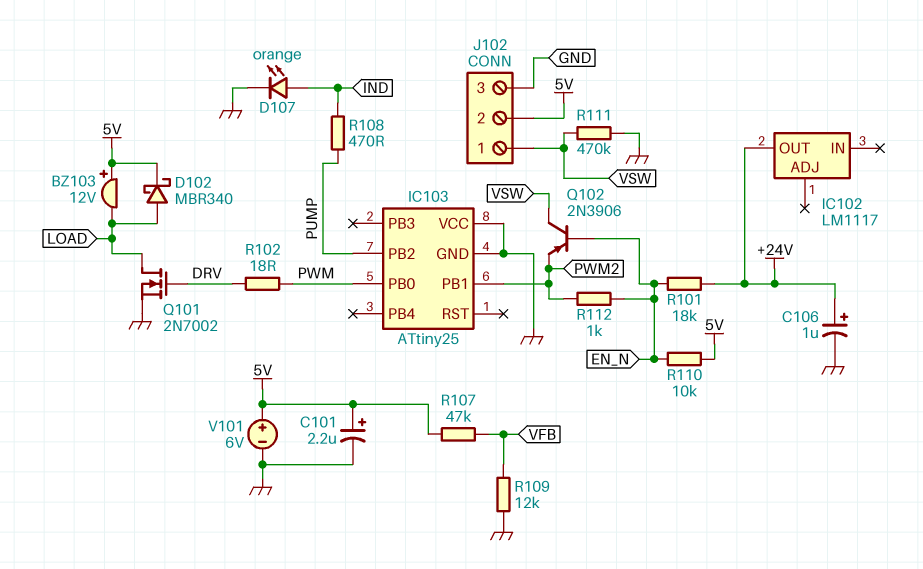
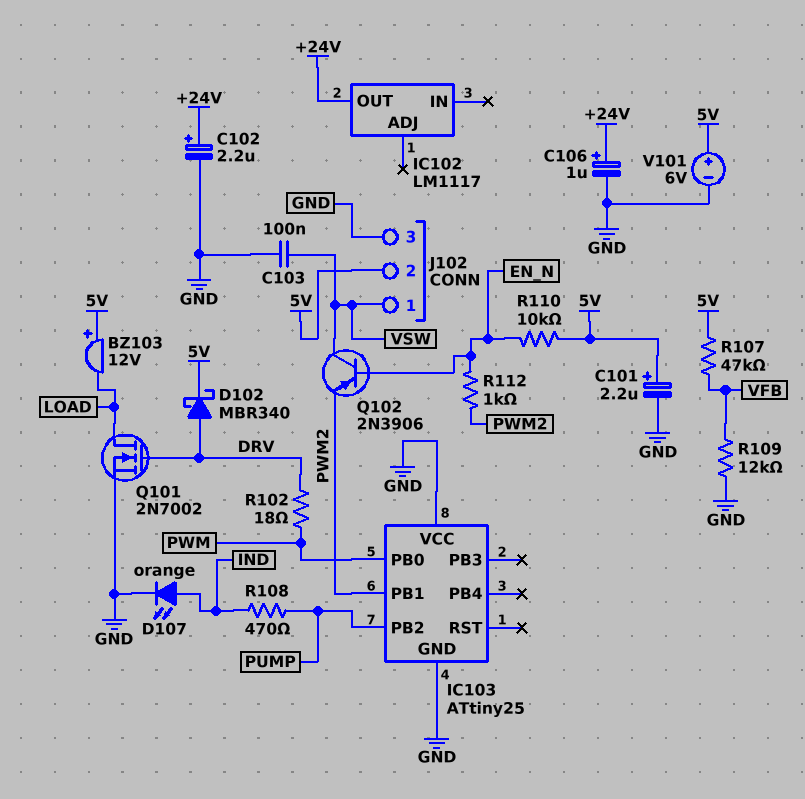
C102: none -> 2.2uF (plus +24V, minus GND)
C103: none -> 100nF (GND, VSW)
D102: schottky MBR340 (A LOAD, K 5V) -> schottky MBR340 (A DRV, K 5V)
R101: 18k (+24V, EN_N) -> none
R111: 470k (GND, VSW) -> none

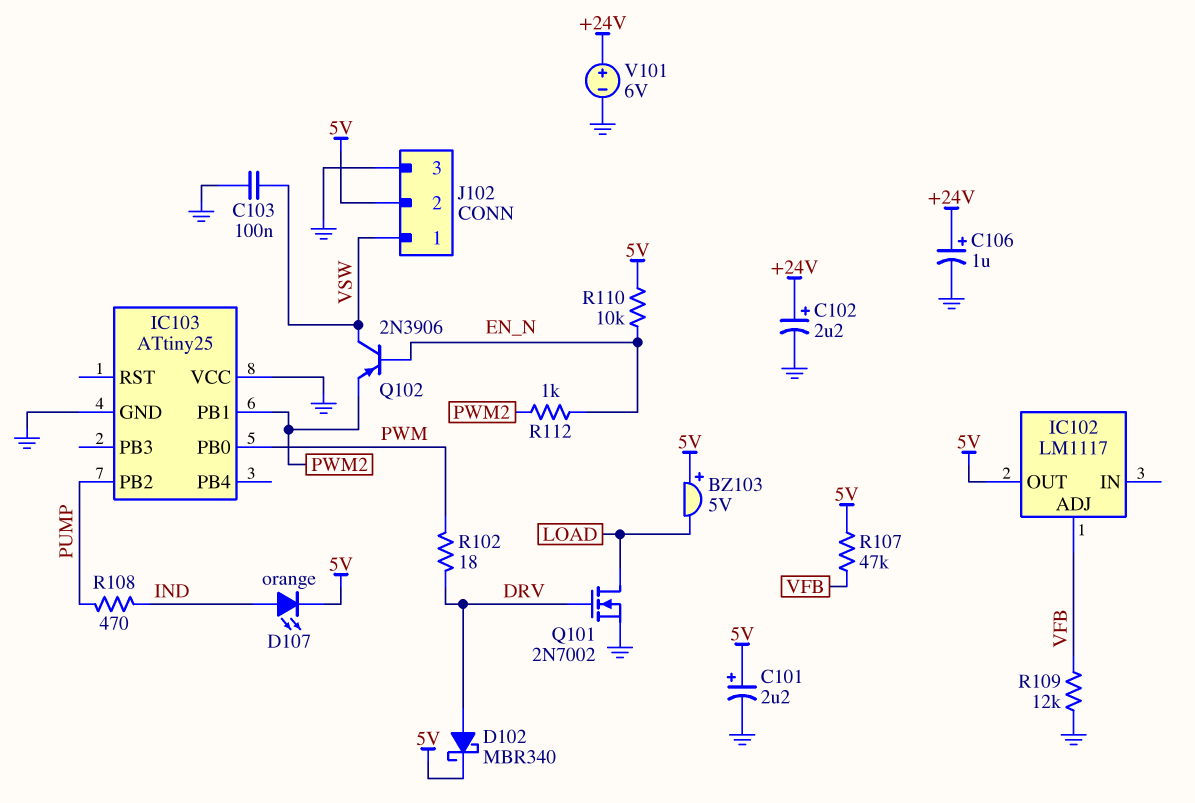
BZ103: buzzer 12V (plus 5V, minus LOAD) -> buzzer 5V (plus 5V, minus LOAD)
D107: LED orange (A IND, K GND) -> LED orange (A IND, K 5V)
IC102 pin ADJ: none -> VFB
IC102 pin OUT: +24V -> 5V
V101: 6V (plus 5V, minus GND) -> 6V (plus +24V, minus GND)

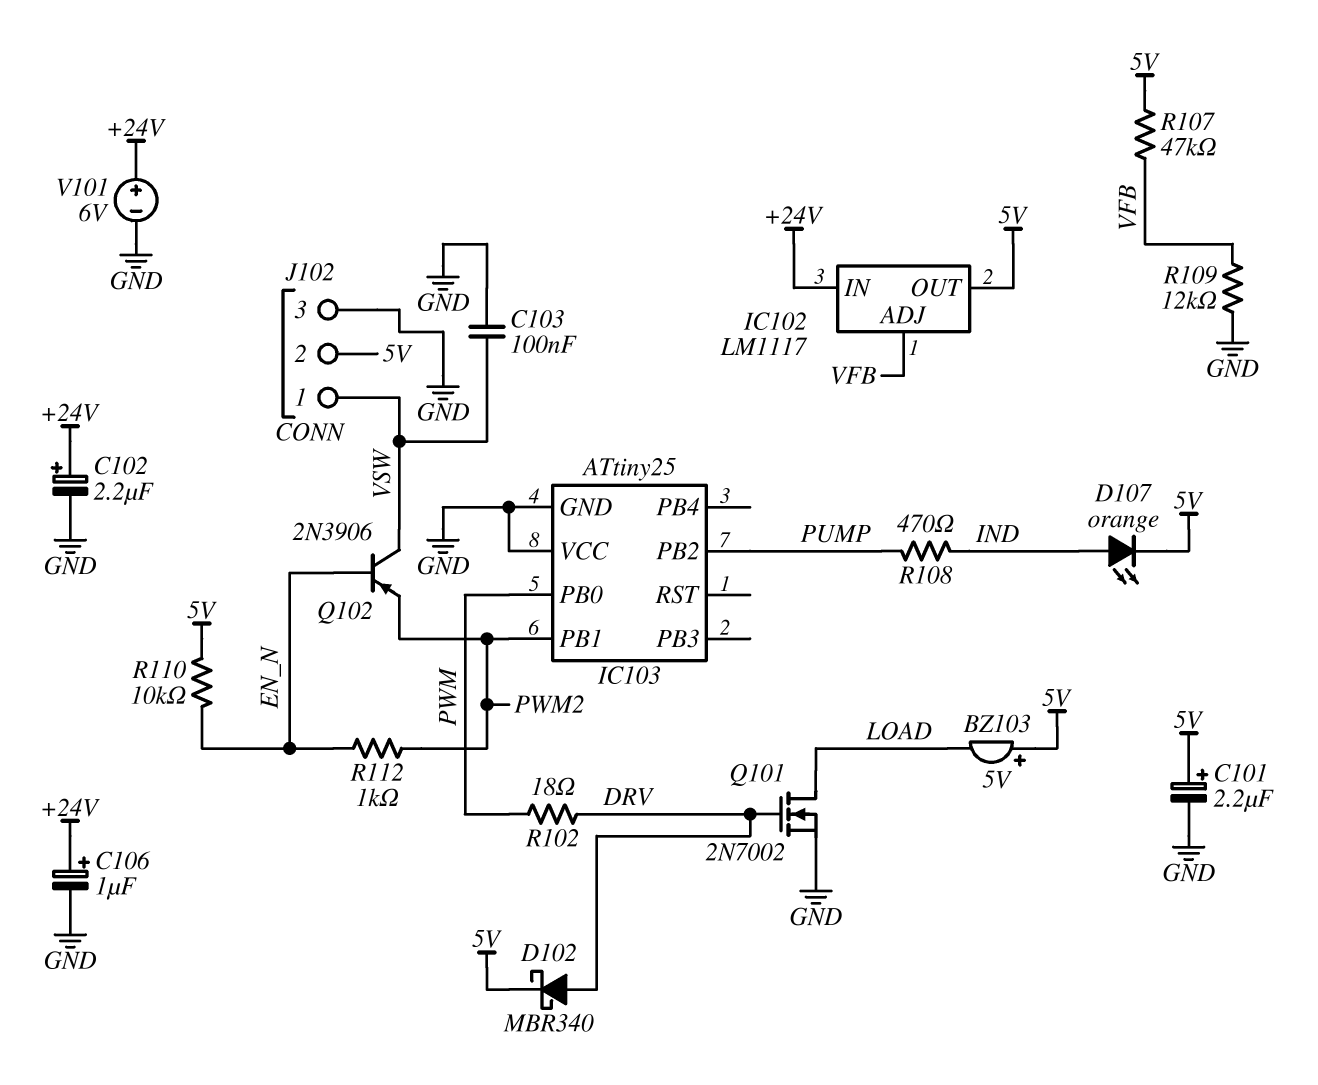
IC102 pin IN: none -> +24V

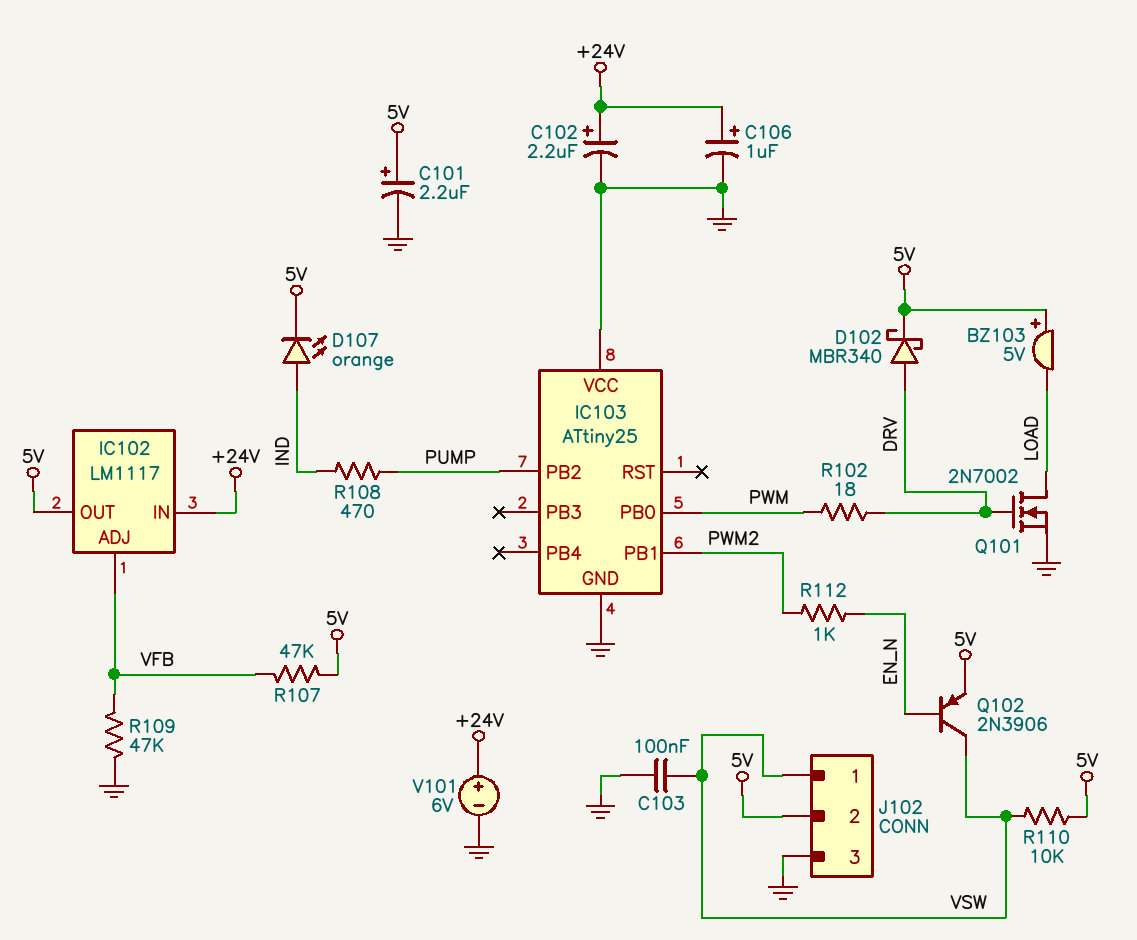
Q102: PNP 2N3906 (B EN_N, C VSW, E PWM2) -> PNP 2N3906 (B EN_N, C VSW, E 5V)
R109: 12k (GND, VFB) -> 47k (GND, VFB)
R110: 10k (5V, EN_N) -> 10k (5V, VSW)

